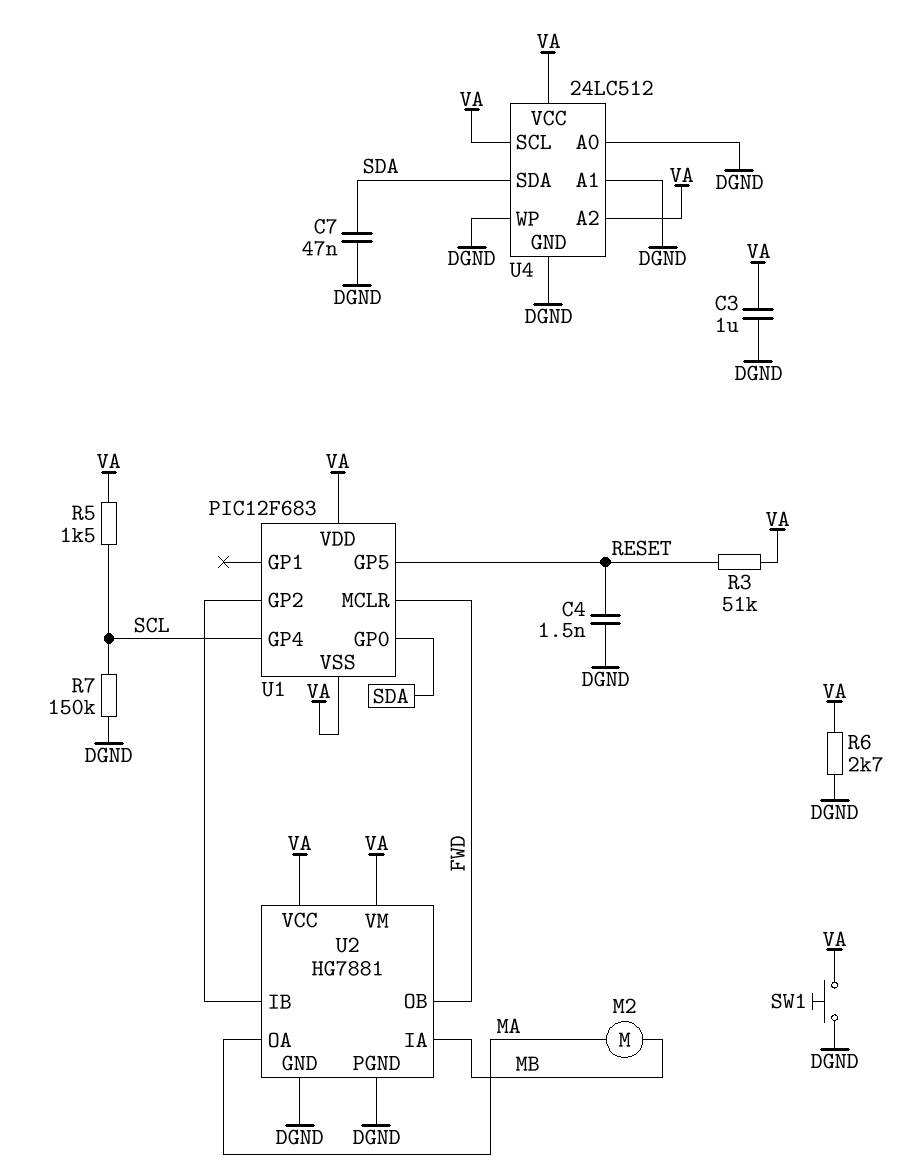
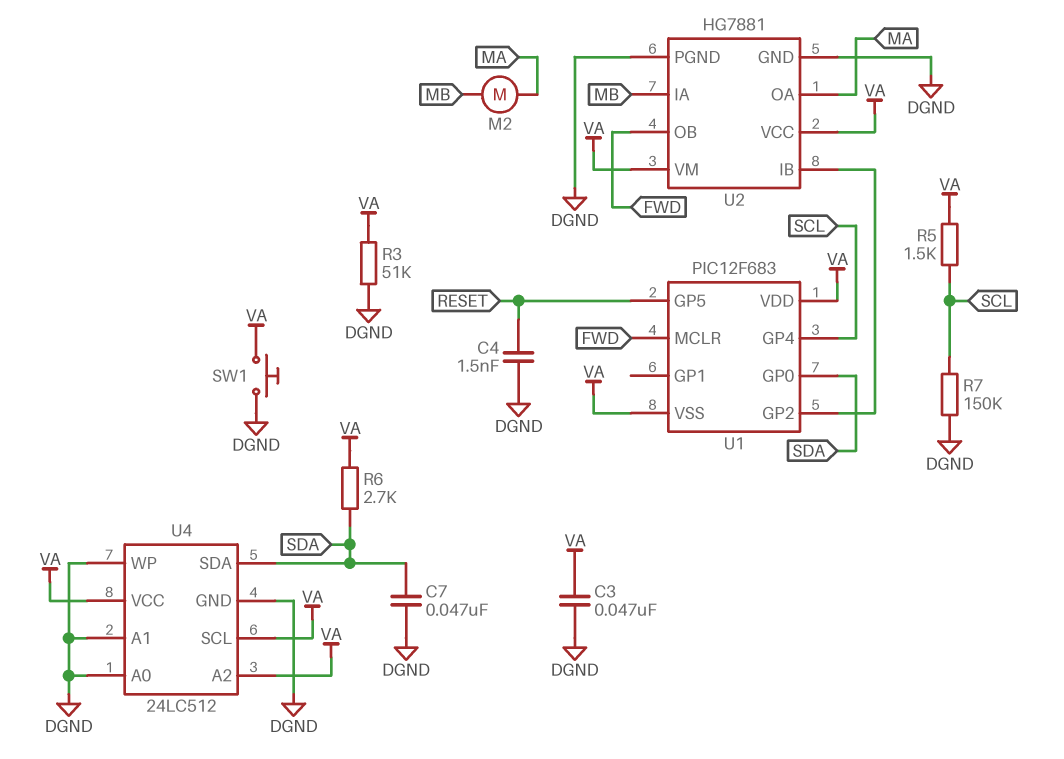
C3: 1uF (DGND, VA) -> 47nF (DGND, VA)
R3: 51k (RESET, VA) -> 51k (DGND, VA)
R6: 2.7k (DGND, VA) -> 2.7k (SDA, VA)

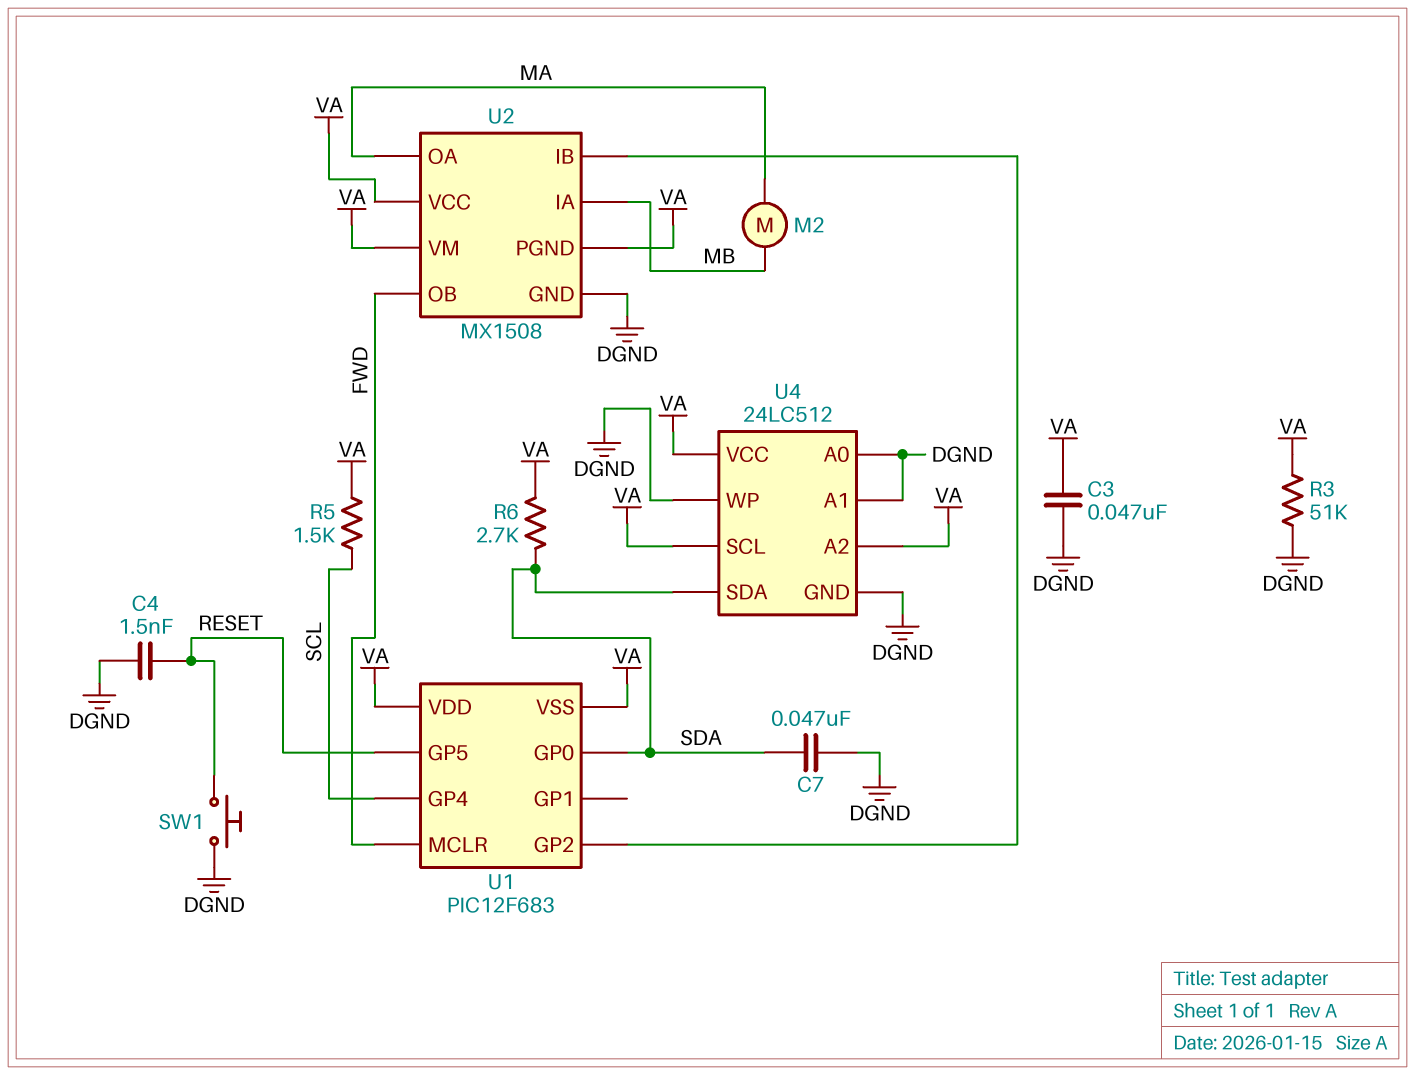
R7: 150k (DGND, SCL) -> none
SW1: button (DGND, VA) -> button (DGND, RESET)
U2: HG7881 -> MX1508
U2 pin PGND: DGND -> VA

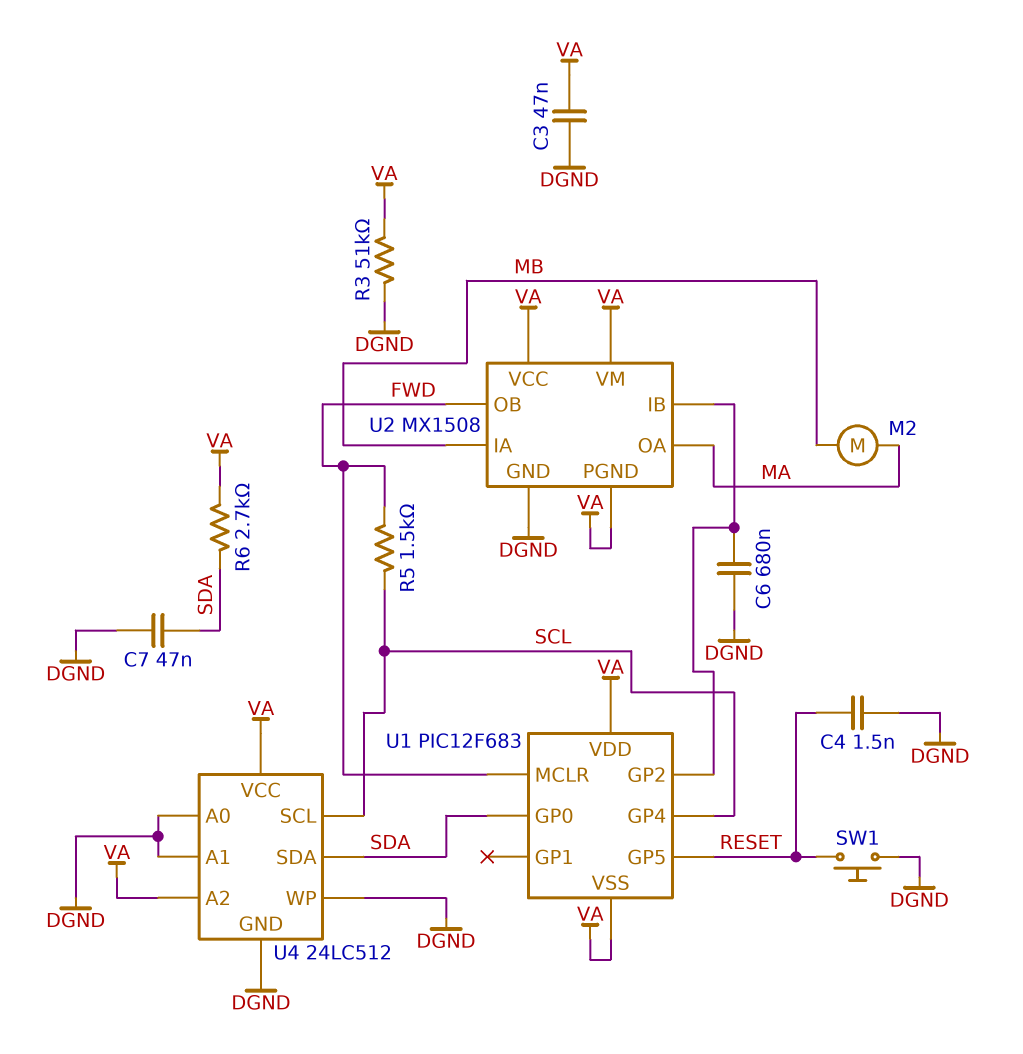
C6: none -> 680nF (DGND, U1/GP2)
R5: 1.5k (SCL, VA) -> 1.5k (FWD, SCL)
U4 pin SCL: VA -> SCL

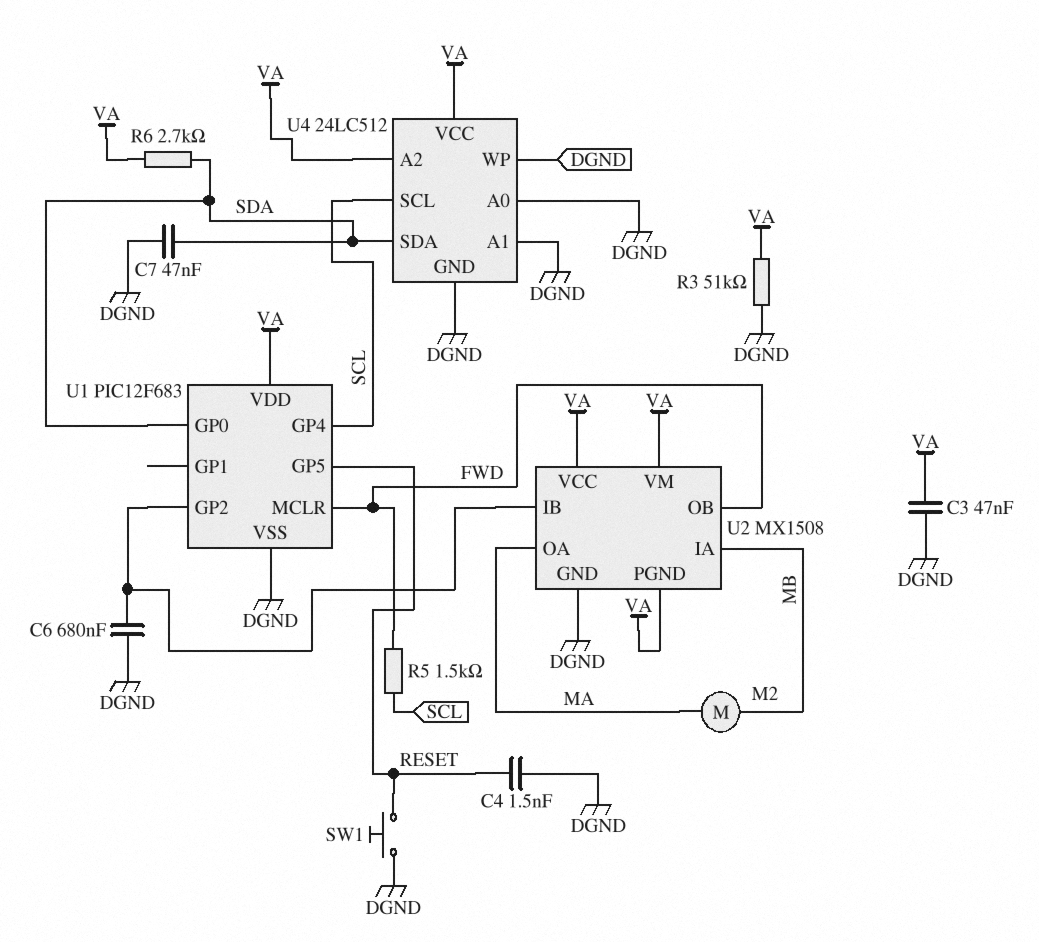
U1 pin VSS: VA -> DGND

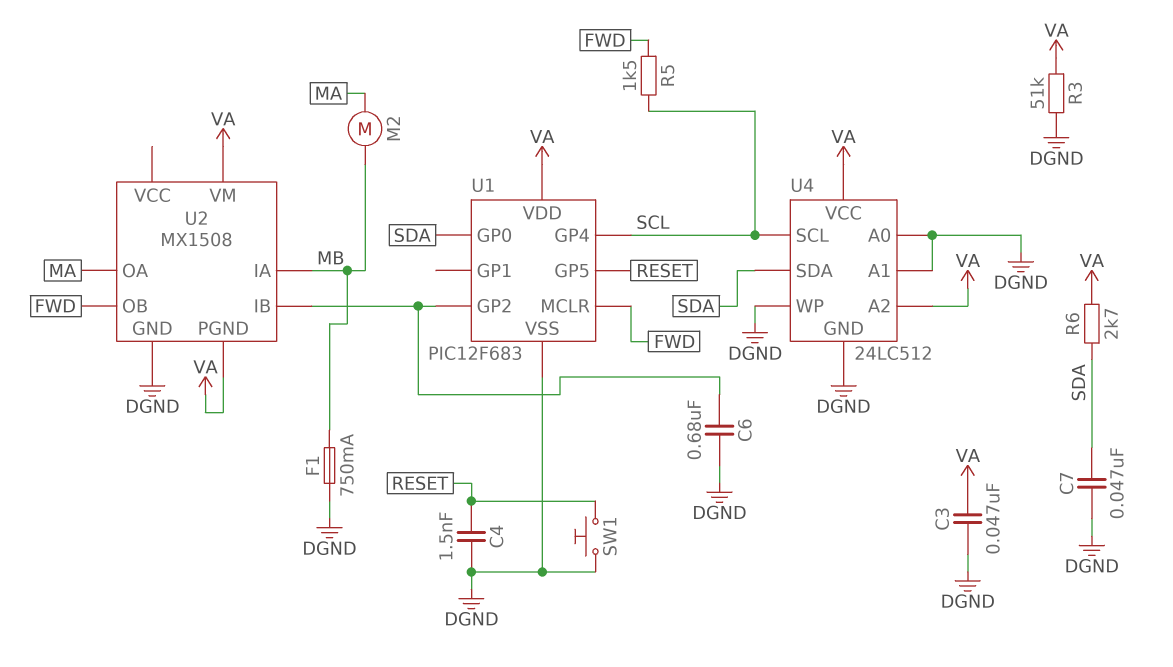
F1: none -> 750mA (DGND, MB)
U2 pin VCC: VA -> none

